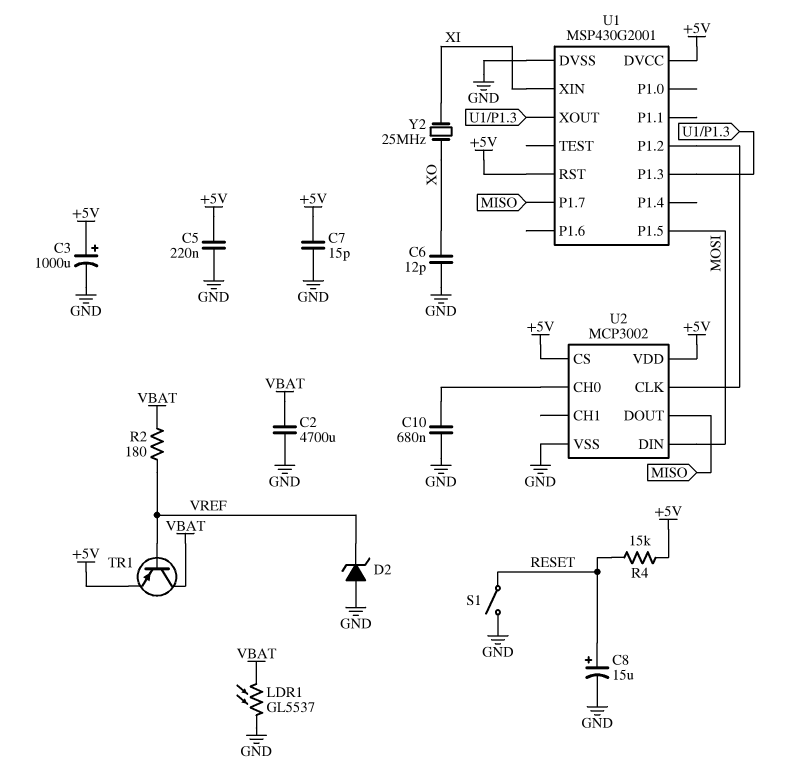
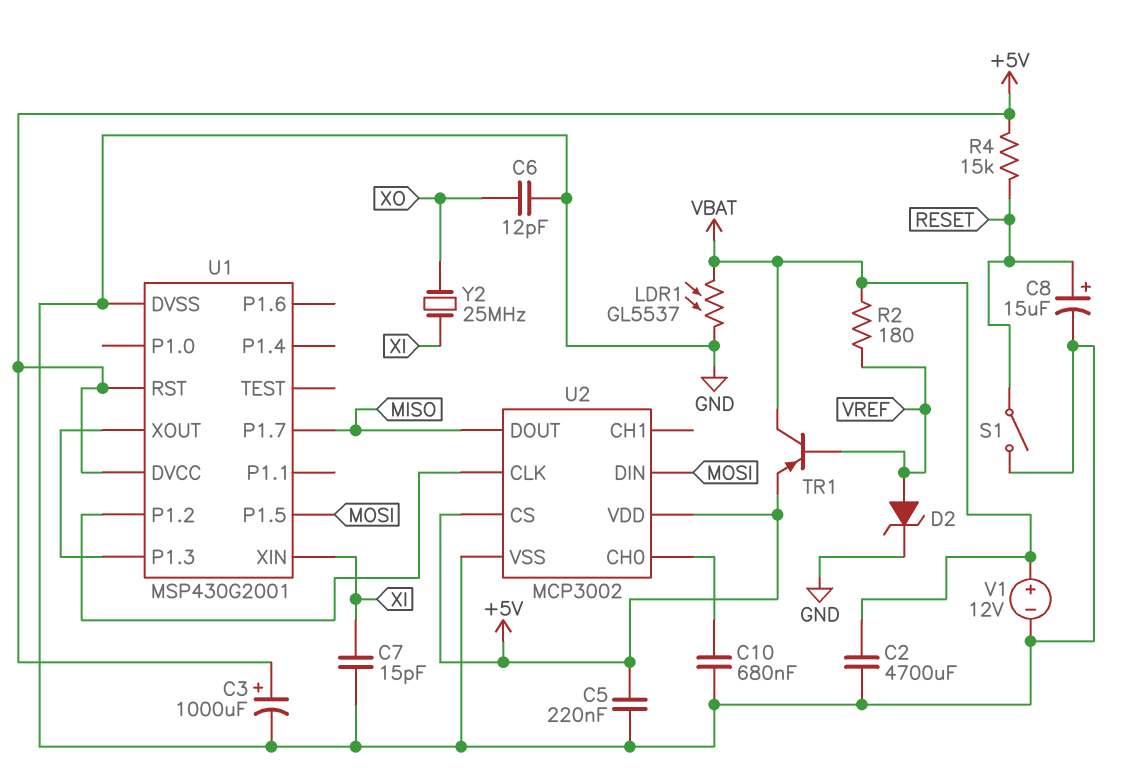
C7: 15pF (+5V, GND) -> 15pF (GND, XI)
D2: zener (A GND, K VREF) -> zener (A VREF, K GND)
V1: none -> 12V (plus VBAT, minus GND)

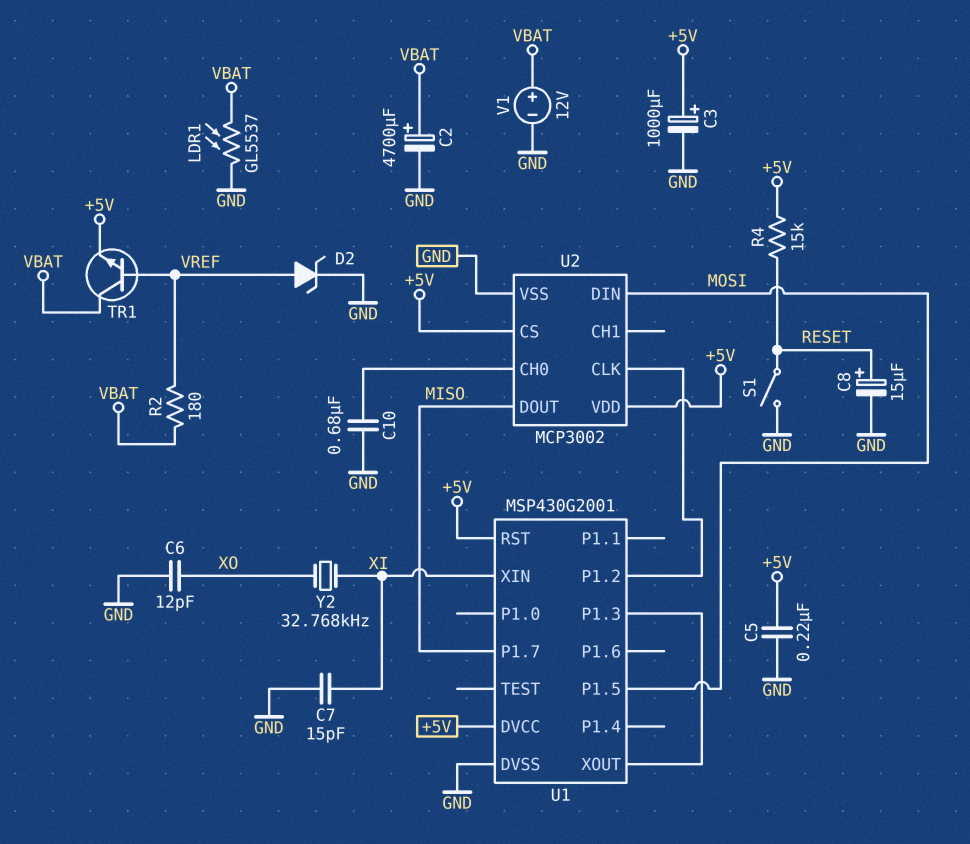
C2: 4700uF (GND, VBAT) -> 4700uF (plus VBAT, minus GND)
TR1: PNP (B VREF, C VBAT, E +5V) -> NPN (B VREF, C VBAT, E +5V)
Y2: 25MHz (XI, XO) -> 32.768kHz (XI, XO)

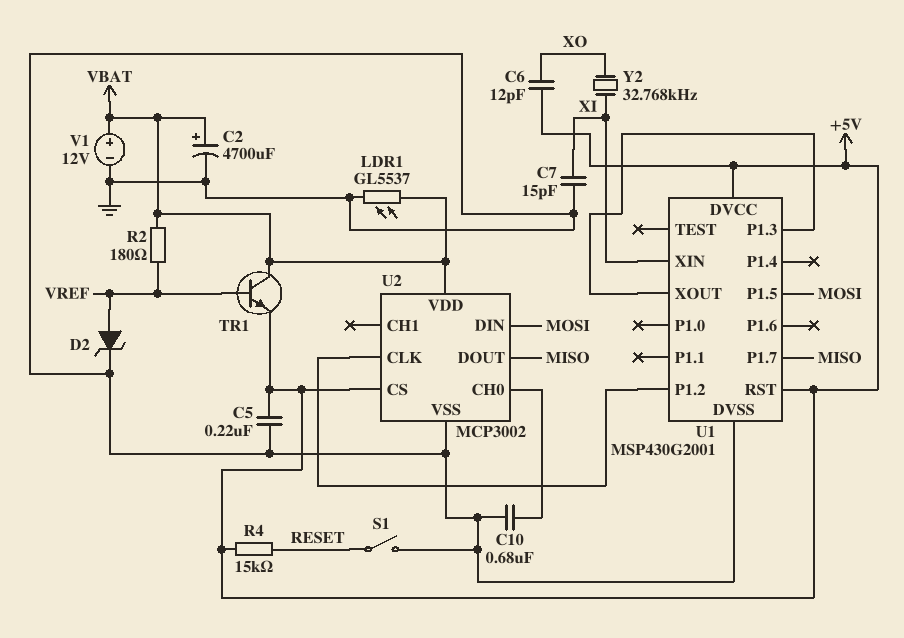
C3: 1000uF (plus +5V, minus GND) -> none
C6: 12pF (GND, XO) -> 12pF (+5V, XO)
C8: 15uF (plus RESET, minus GND) -> none
U2 pin VDD: +5V -> VBAT

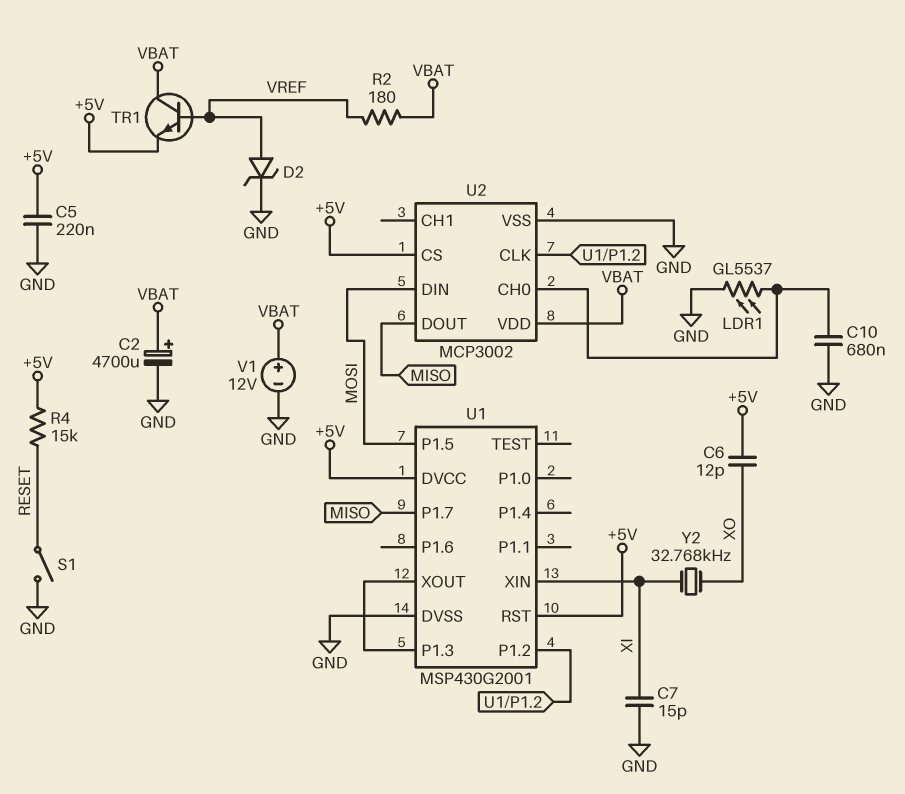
LDR1: GL5537 (GND, VBAT) -> GL5537 (GND, U2/CH0)

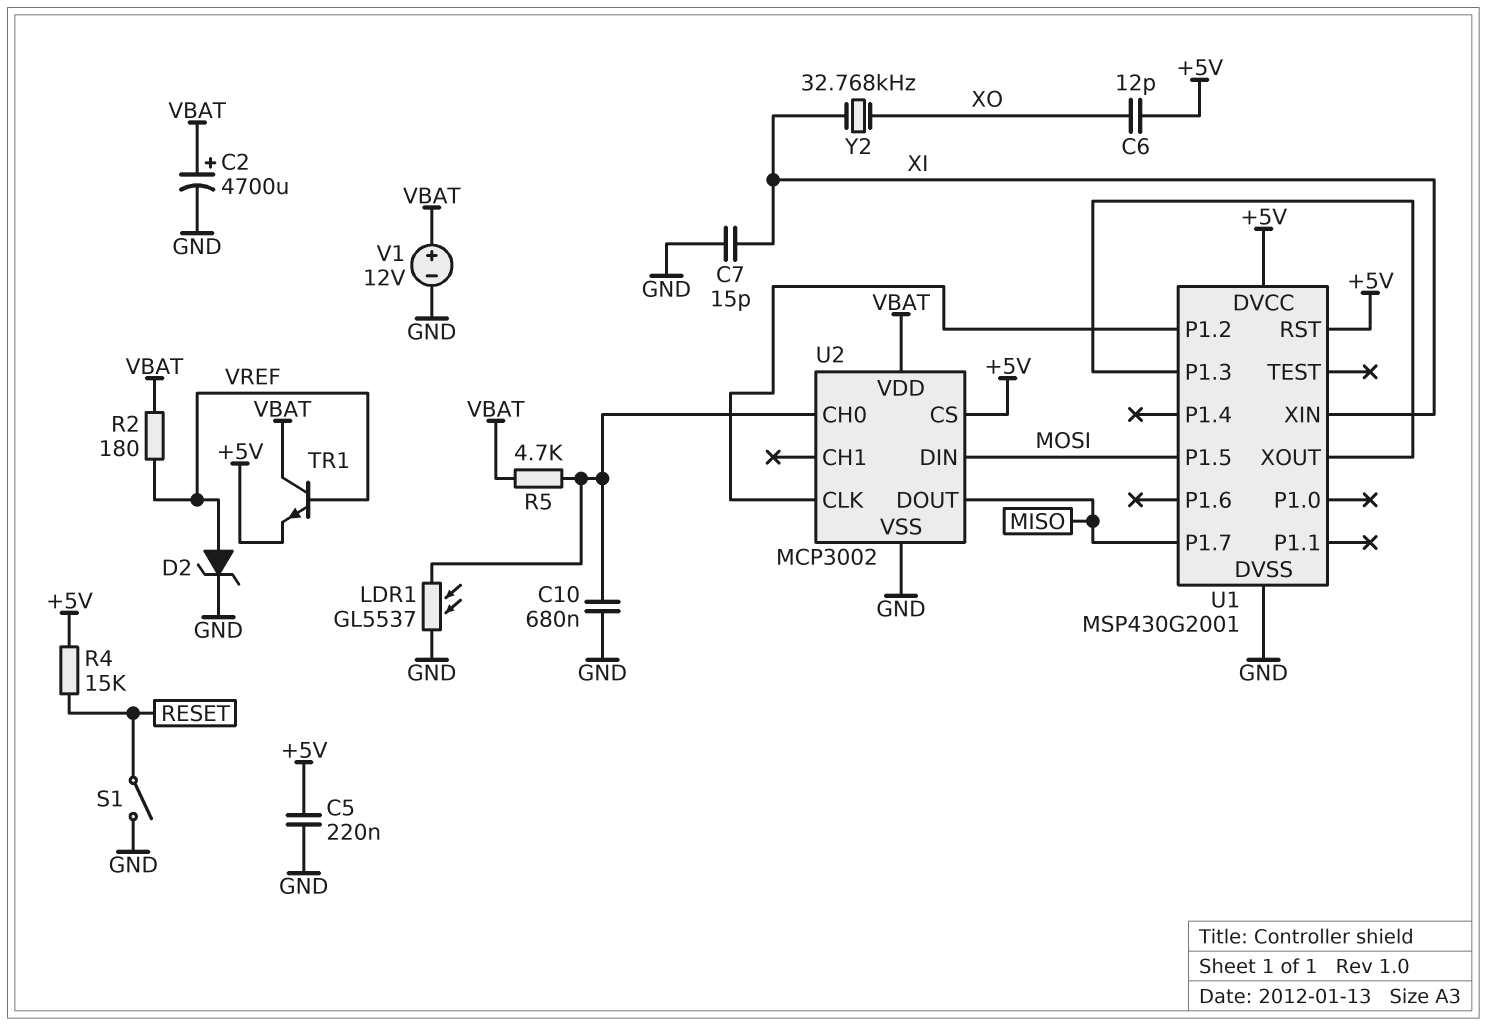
R5: none -> 4.7k (U2/CH0, VBAT)

